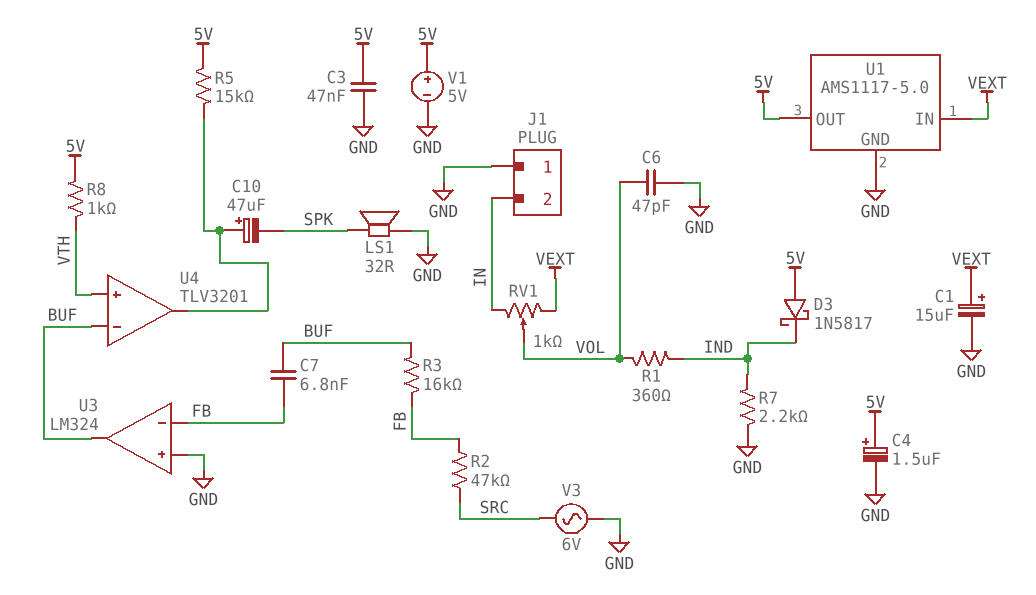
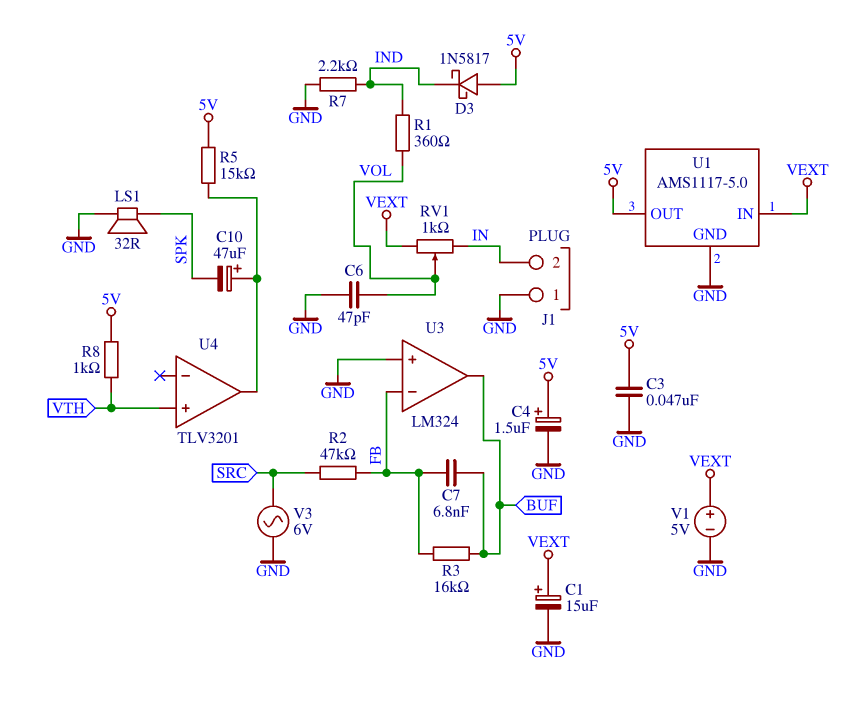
U4 pin in-: BUF -> none
V1: 5V (plus 5V, minus GND) -> 5V (plus VEXT, minus GND)

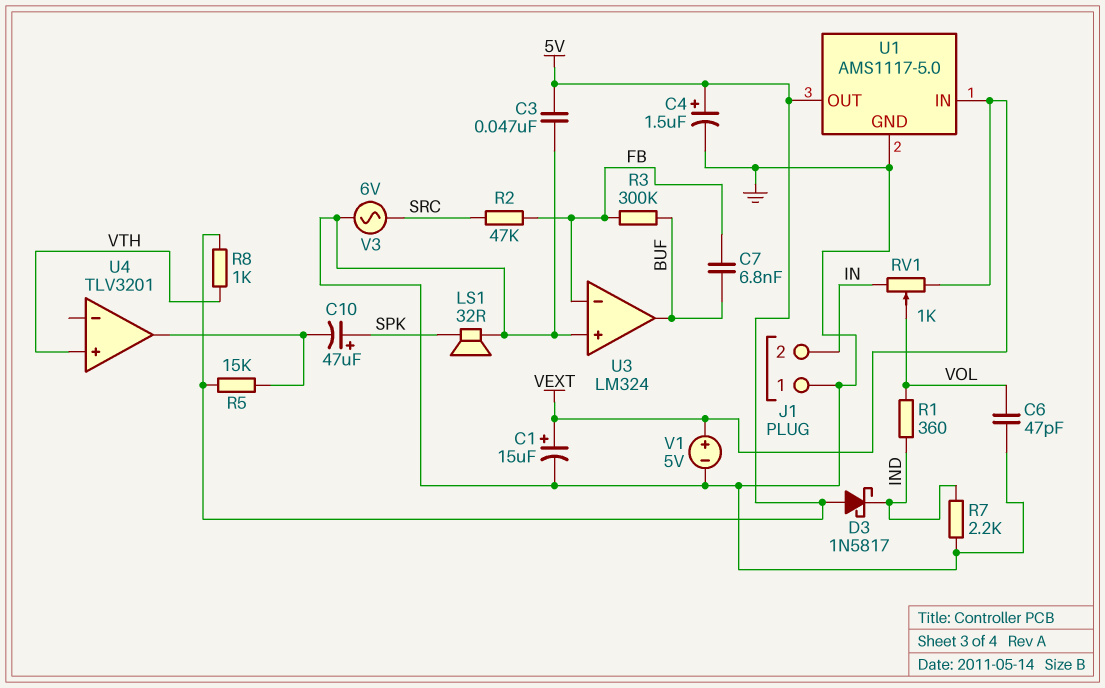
C10: 47uF (plus U4/out, minus SPK) -> 47uF (plus SPK, minus U4/out)
R3: 16k (BUF, FB) -> 300k (BUF, FB)

